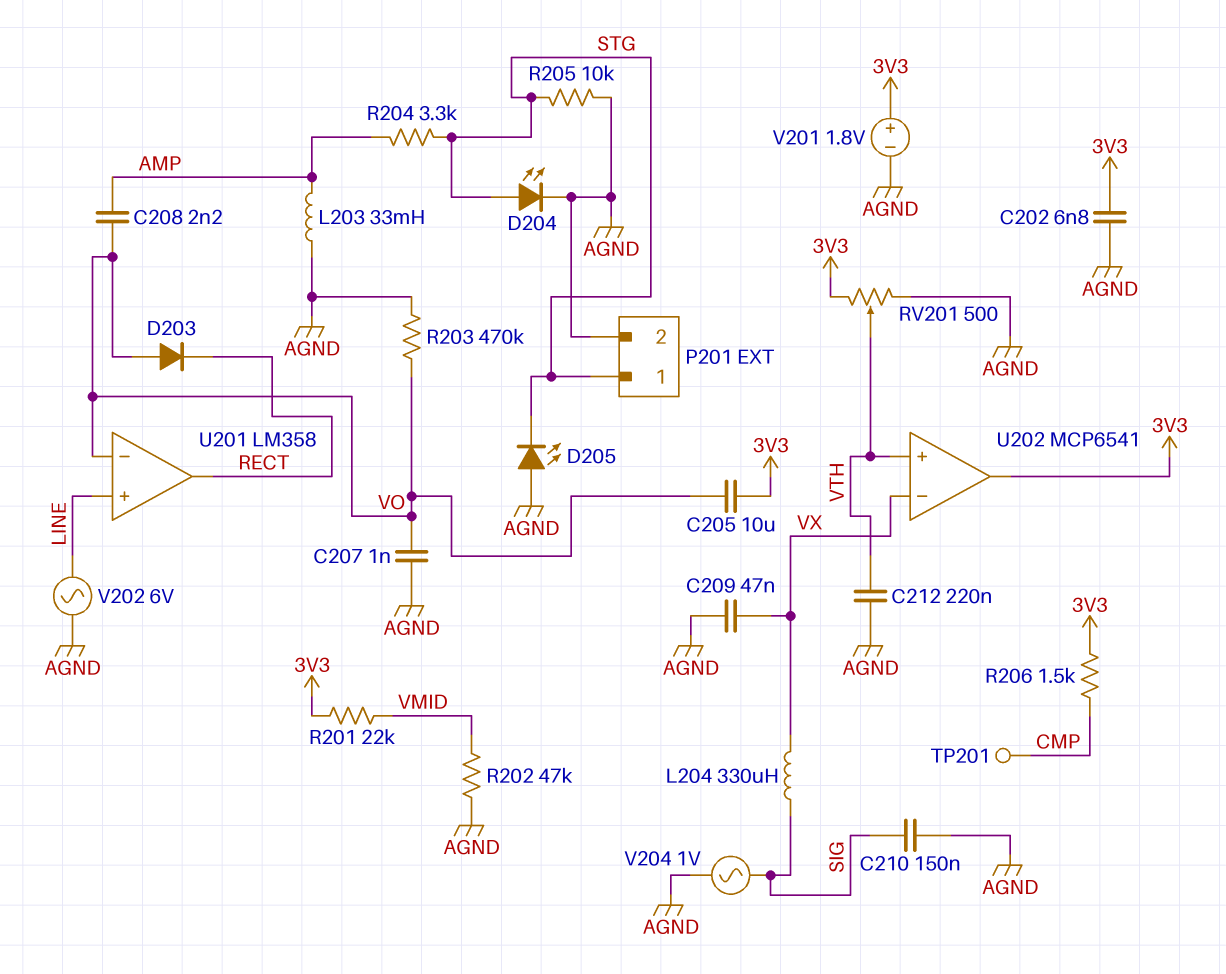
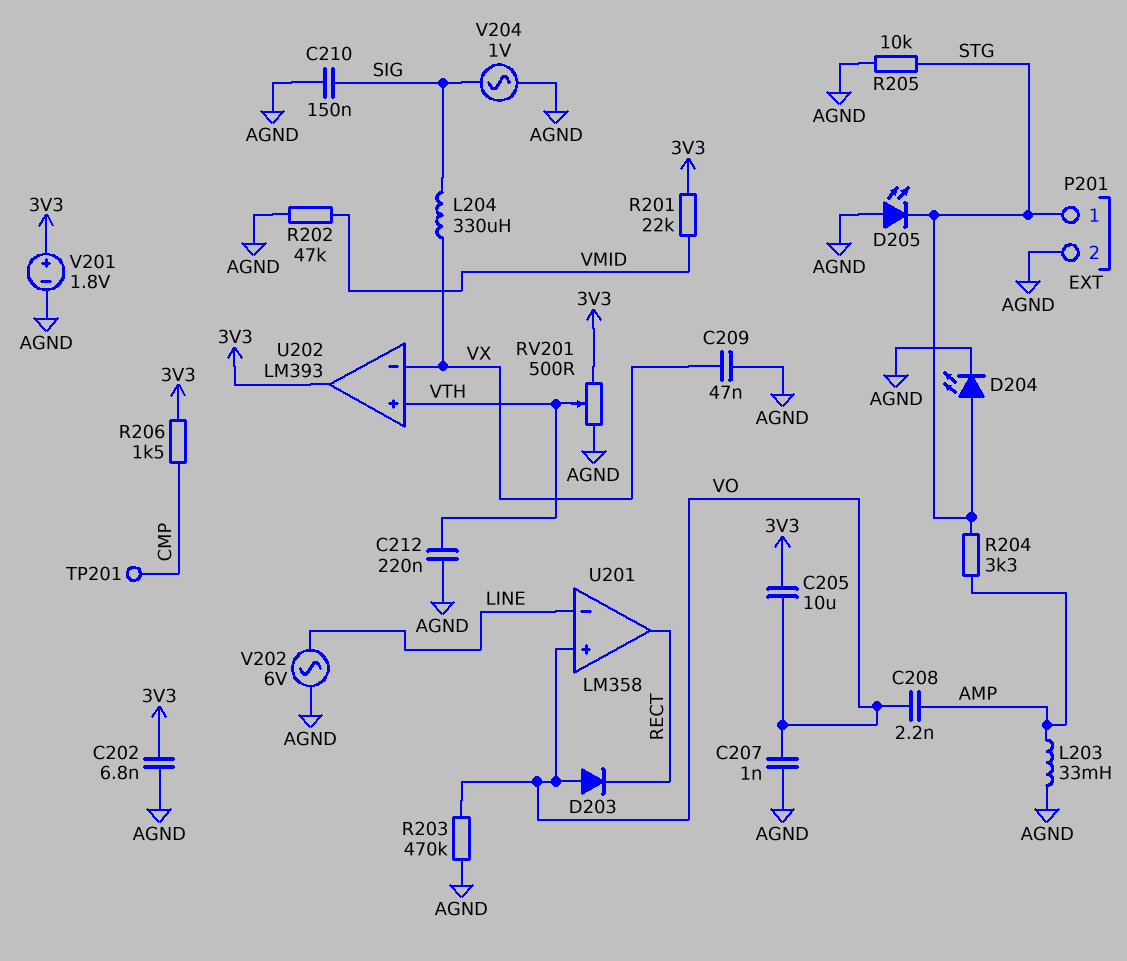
U201 pin in+: LINE -> VO
U201 pin in-: VO -> LINE
U202: MCP6541 -> LM393

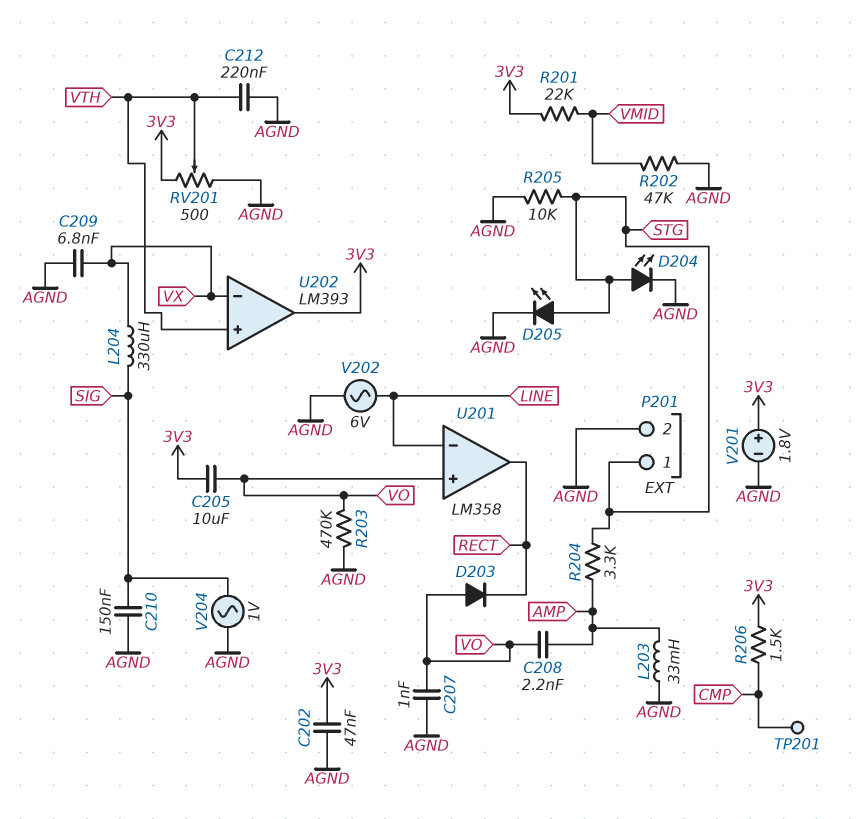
C202: 6.8nF (3V3, AGND) -> 47nF (3V3, AGND)
C209: 47nF (AGND, VX) -> 6.8nF (AGND, VX)
D205: LED (A AGND, K STG) -> LED (A STG, K AGND)

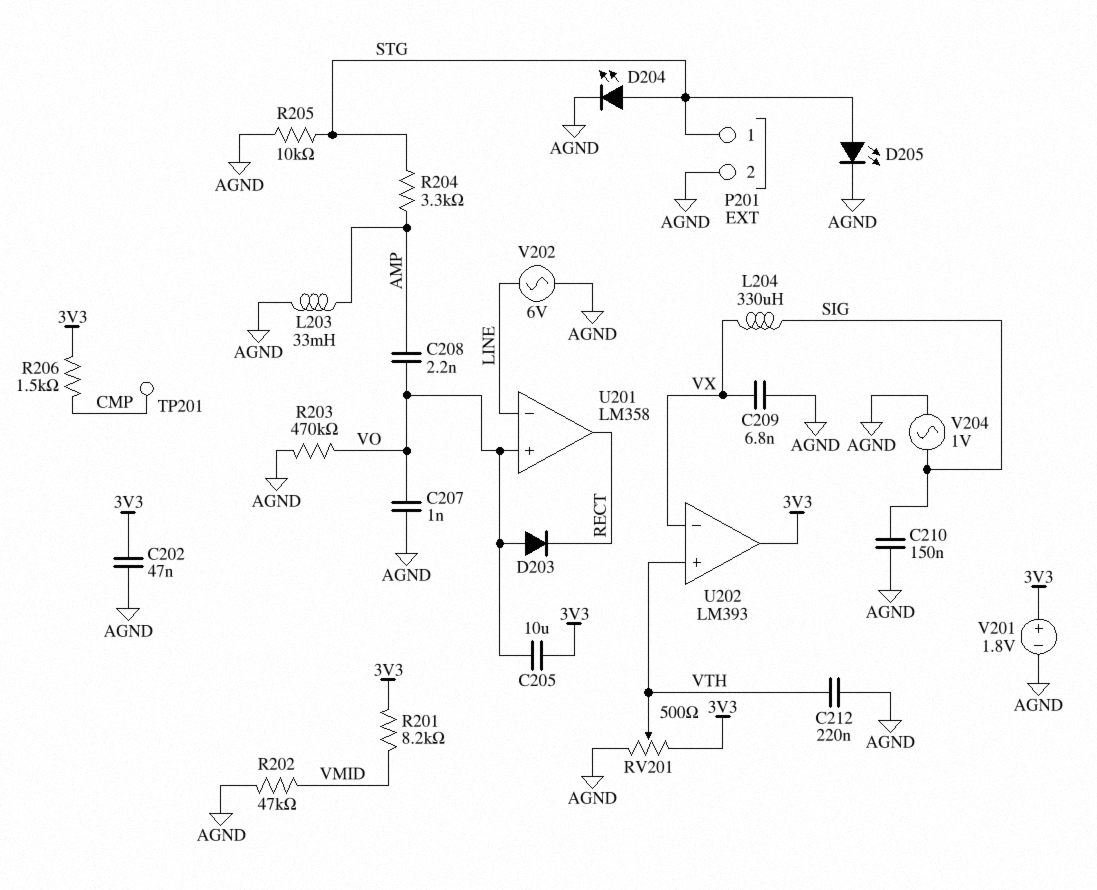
R201: 22k (3V3, VMID) -> 8.2k (3V3, VMID)

